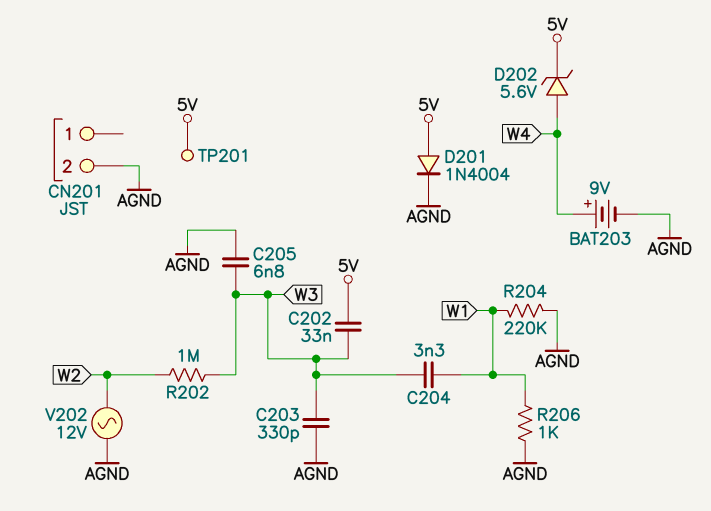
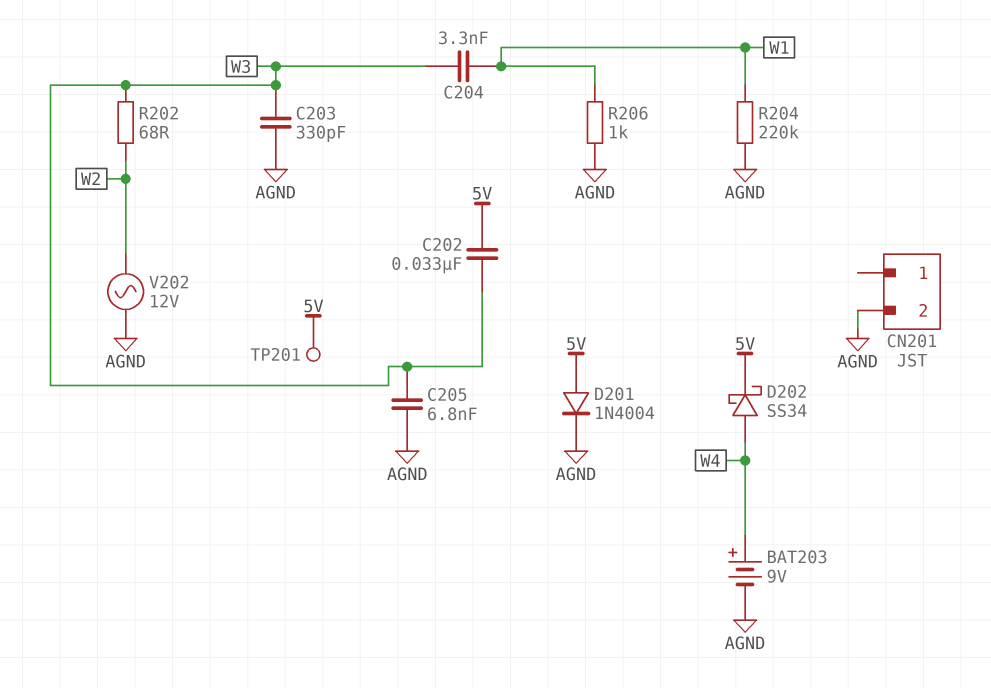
D202: zener 5.6V (A W4, K 5V) -> schottky SS34 (A W4, K 5V)
R202: 1M (W2, W3) -> 68 (W2, W3)

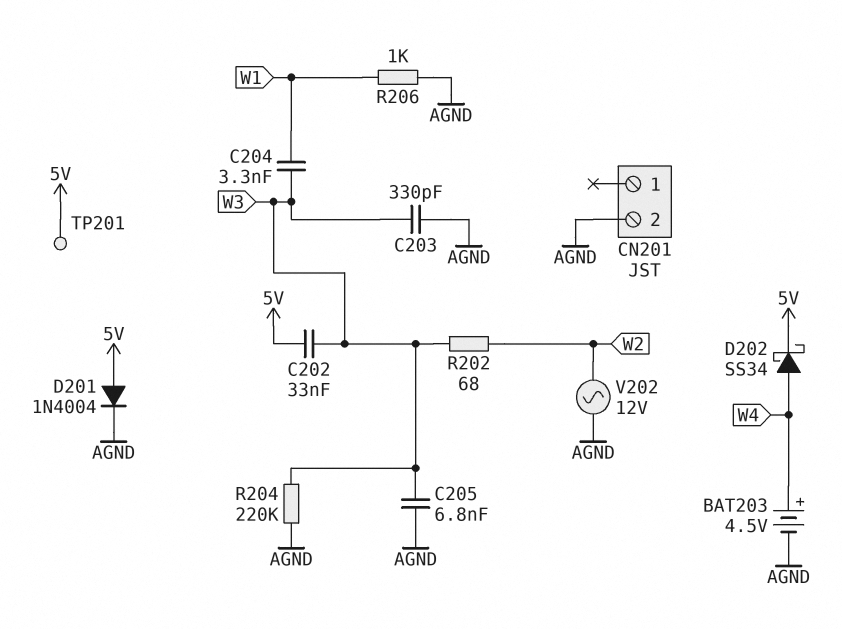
BAT203: 9V (plus W4, minus AGND) -> 4.5V (plus W4, minus AGND)
R204: 220k (AGND, W1) -> 220k (AGND, W3)

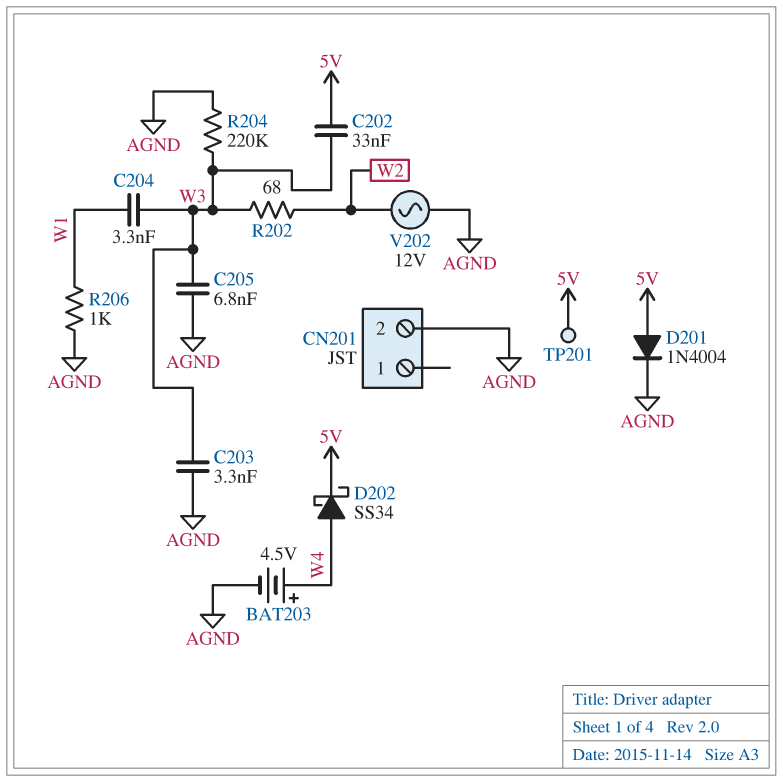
C203: 330pF (AGND, W3) -> 3.3nF (AGND, W3)

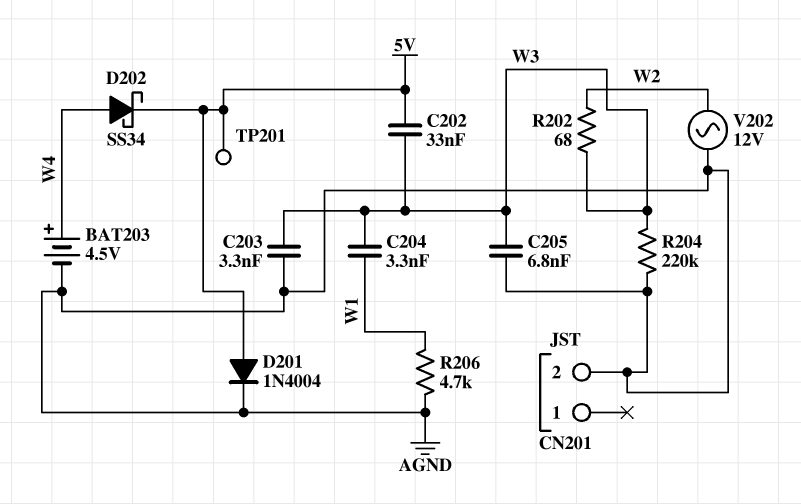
R206: 1k (AGND, W1) -> 4.7k (AGND, W1)

